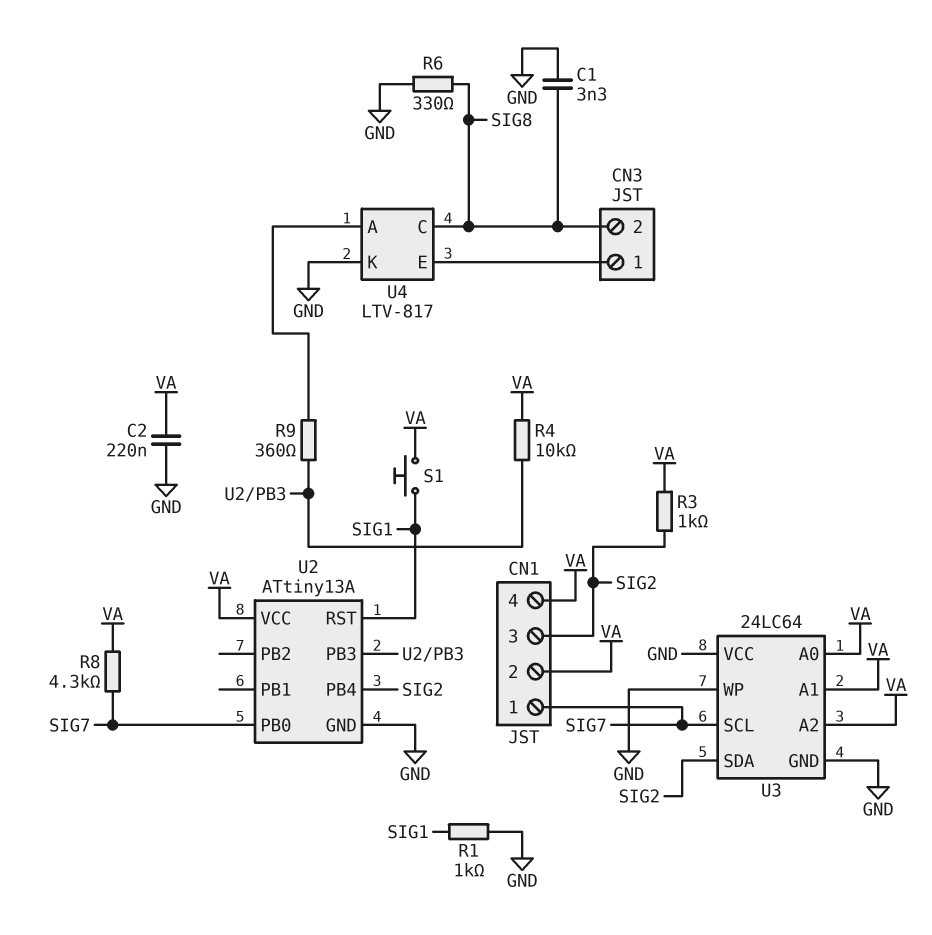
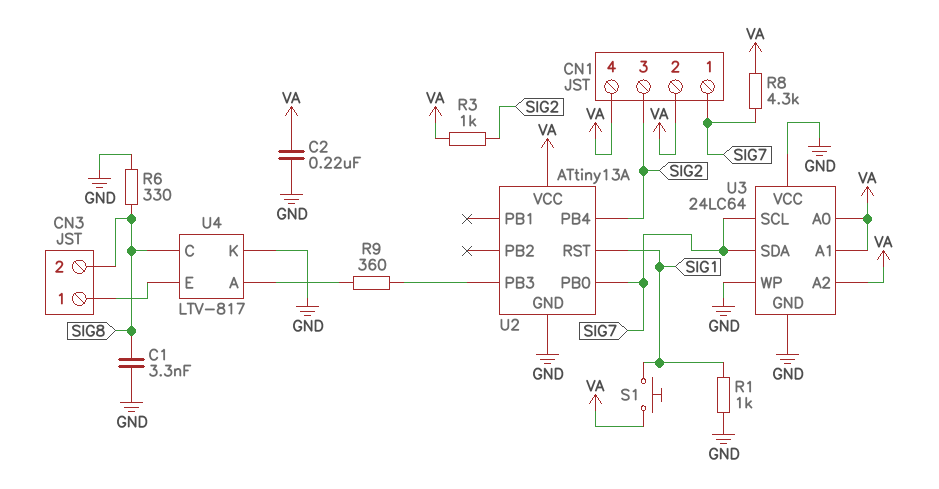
R4: 10k (U2/PB3, VA) -> none
U3 pin SDA: SIG2 -> SIG7

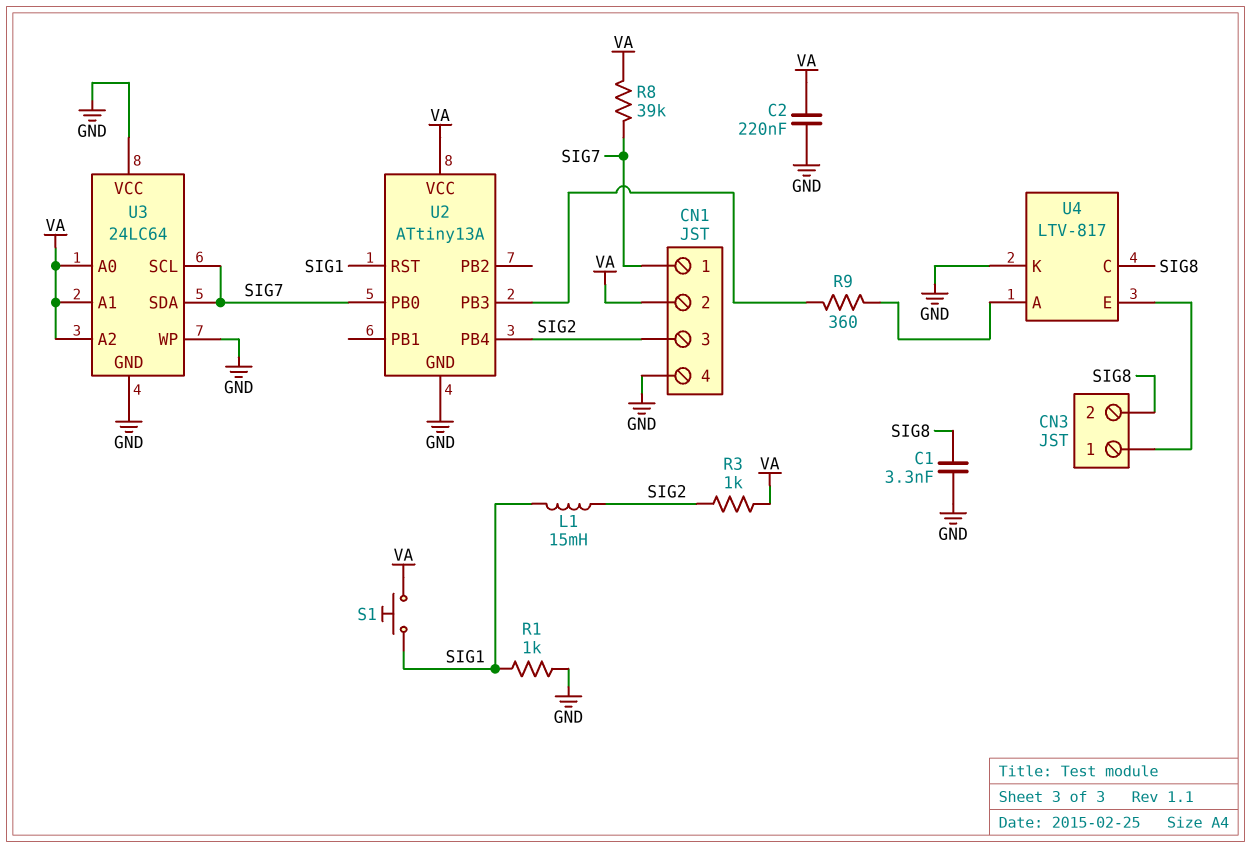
CN1 pin 4: VA -> GND
L1: none -> 15mH (SIG1, SIG2)
R6: 330 (GND, SIG8) -> none
R8: 4.3k (SIG7, VA) -> 39k (SIG7, VA)

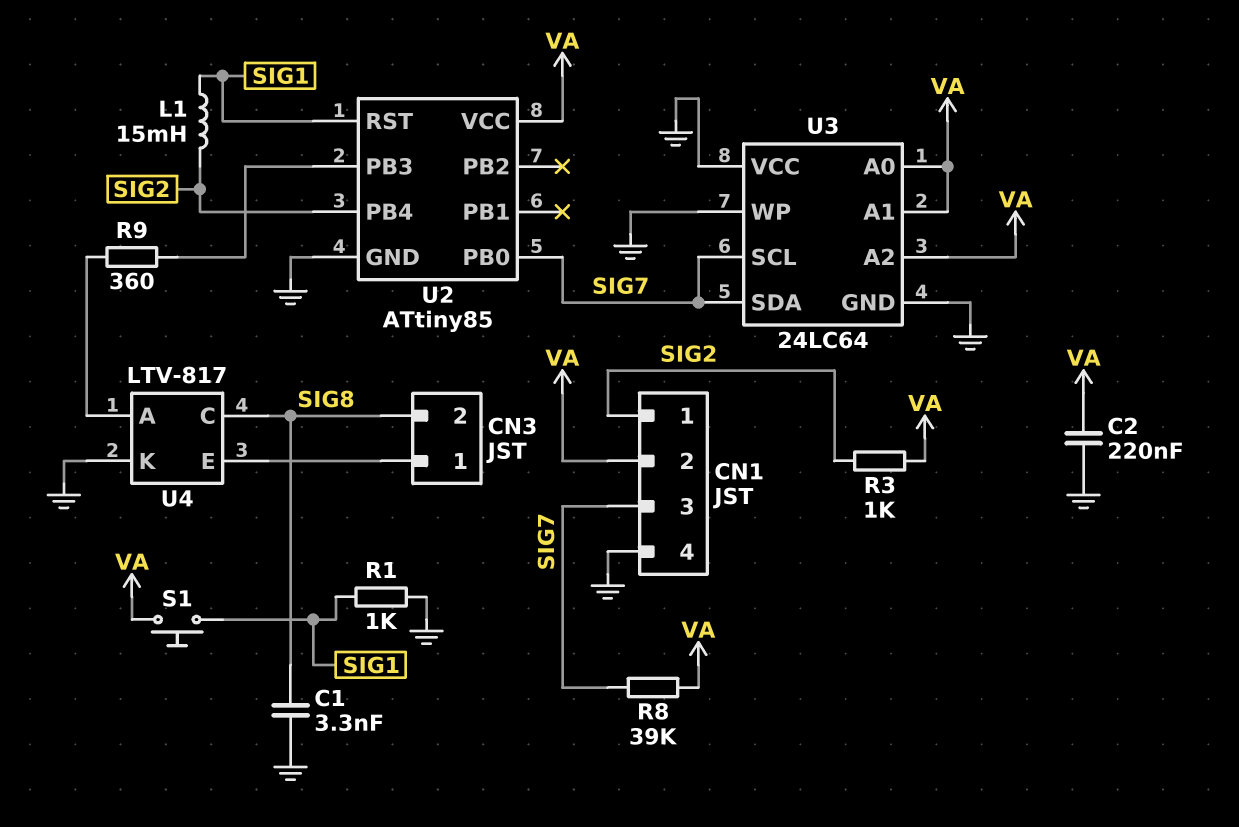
CN1 pin 1: SIG7 -> SIG2
CN1 pin 3: SIG2 -> SIG7
U2: ATtiny13A -> ATtiny85

